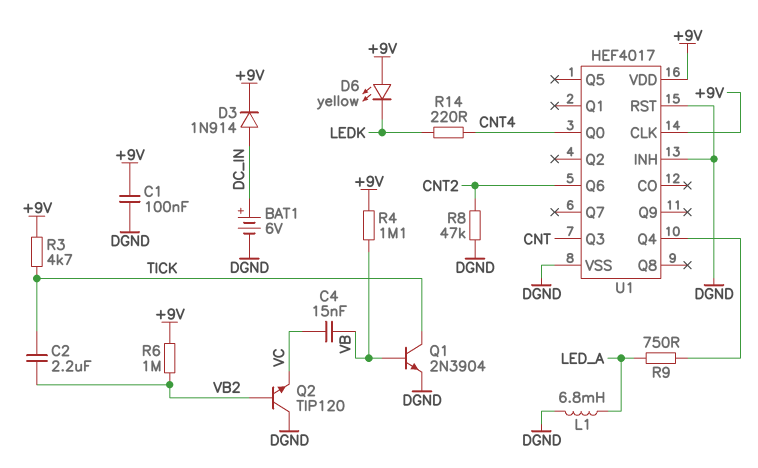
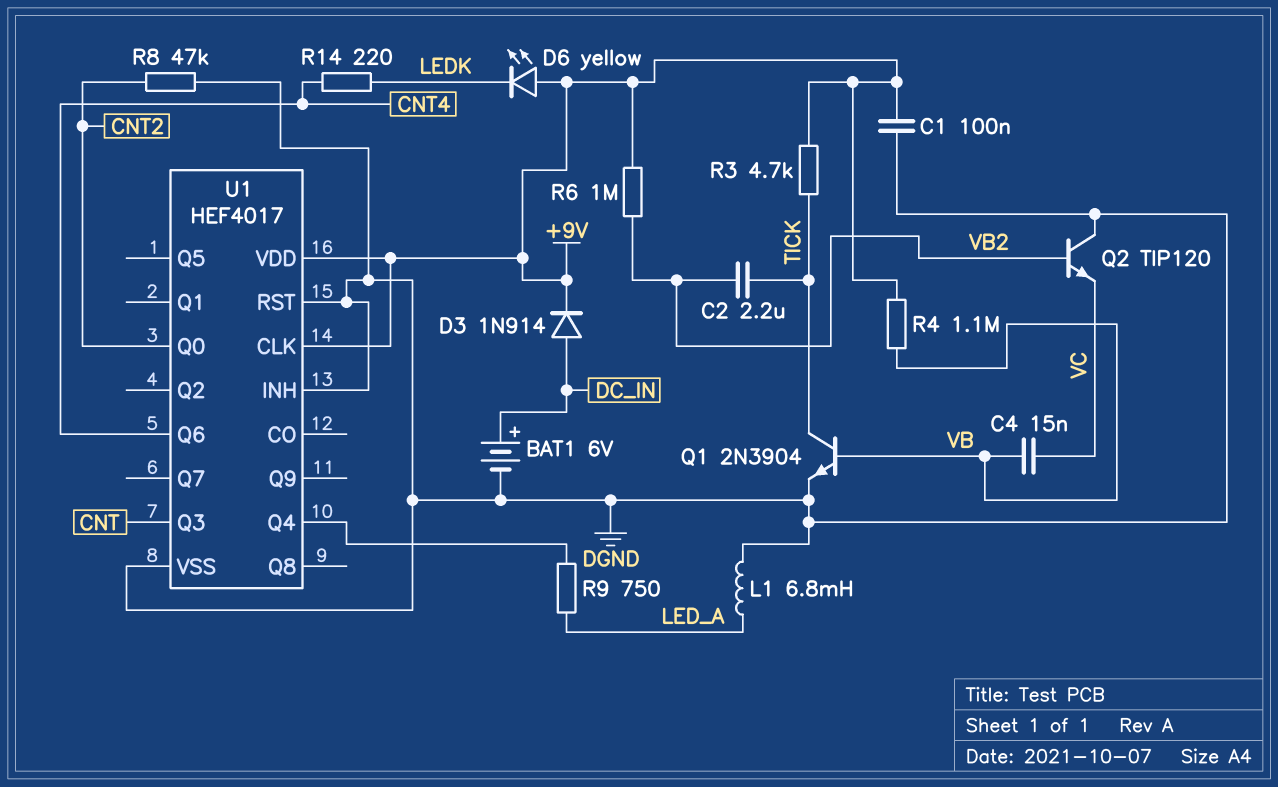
U1 pin Q0: CNT4 -> CNT2
U1 pin Q6: CNT2 -> CNT4

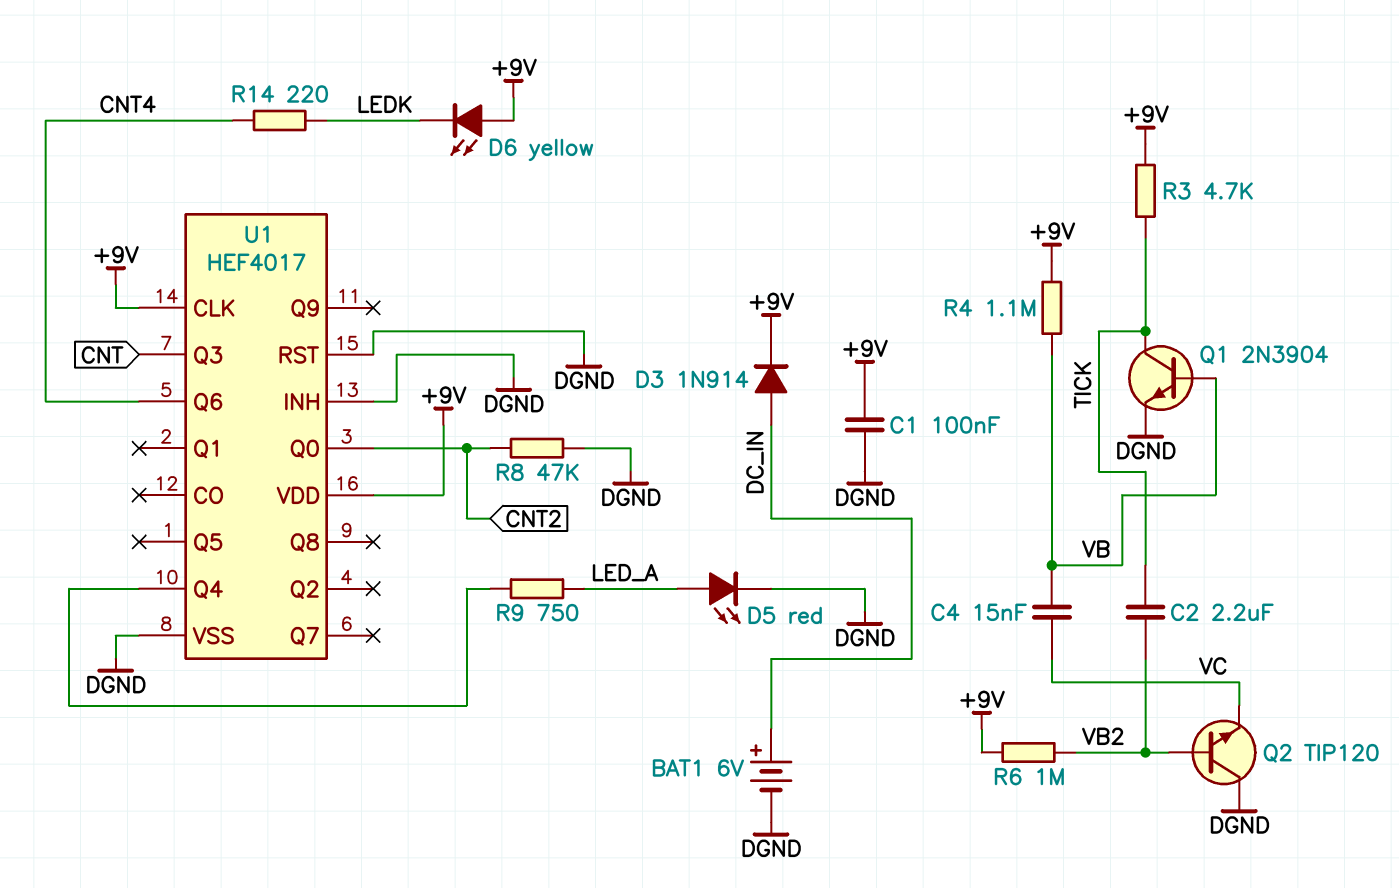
D5: none -> LED red (A LED_A, K DGND)
L1: 6.8mH (DGND, LED_A) -> none

